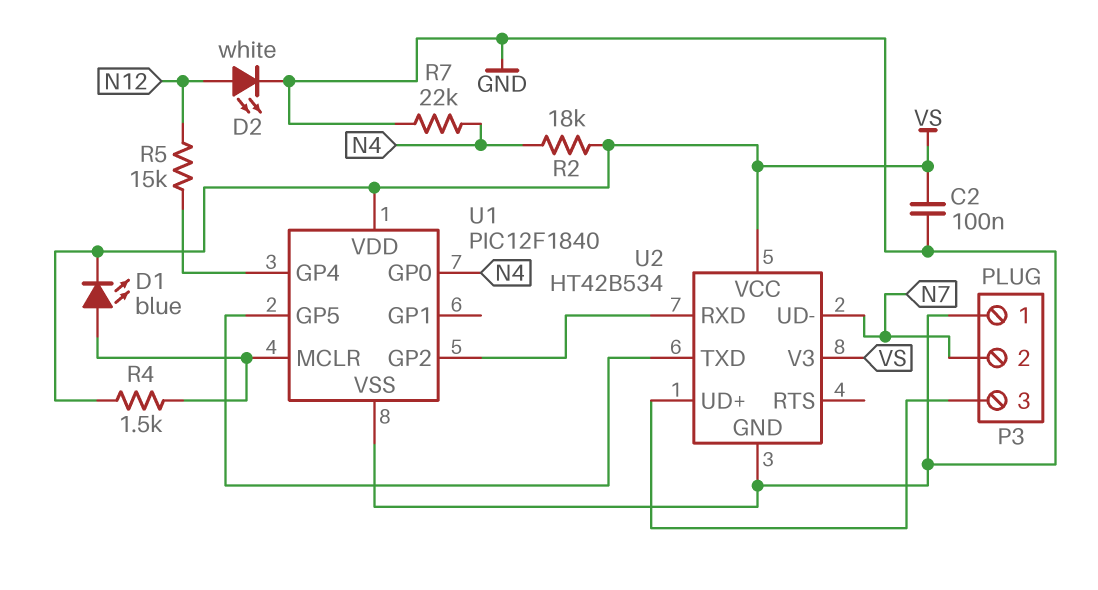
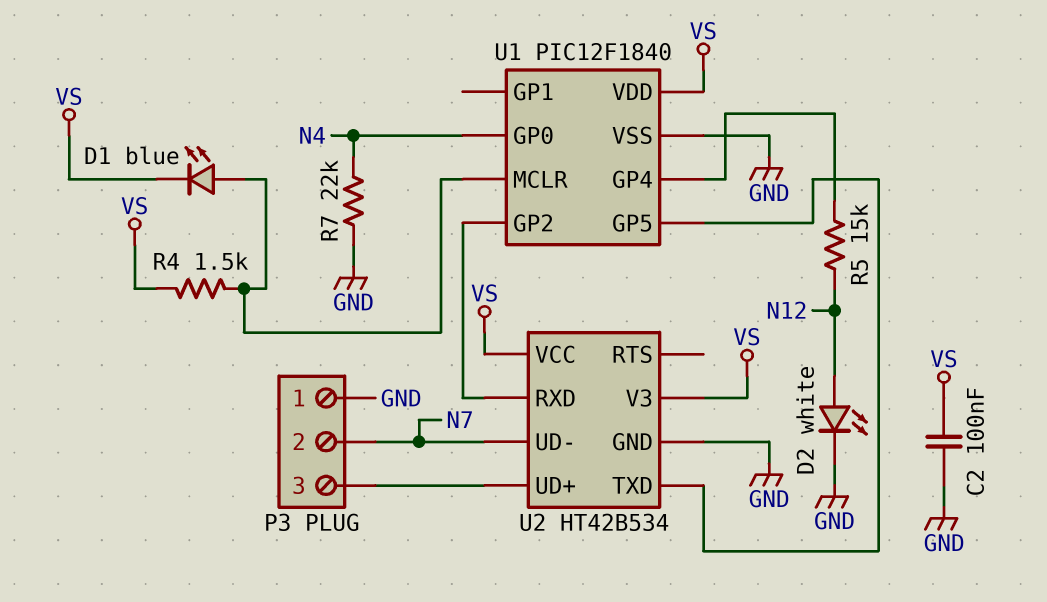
R2: 18k (N4, VS) -> none

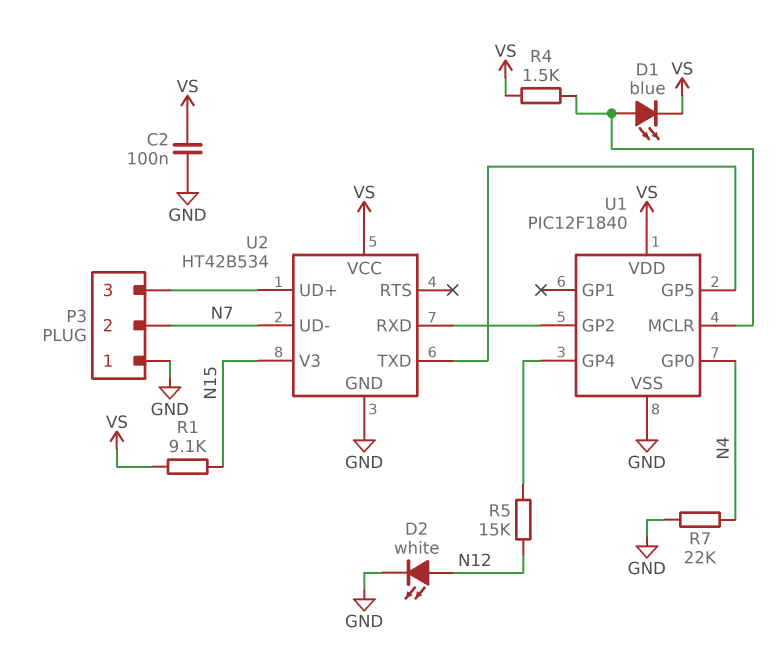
R1: none -> 9.1k (N15, VS)
U2 pin V3: VS -> N15

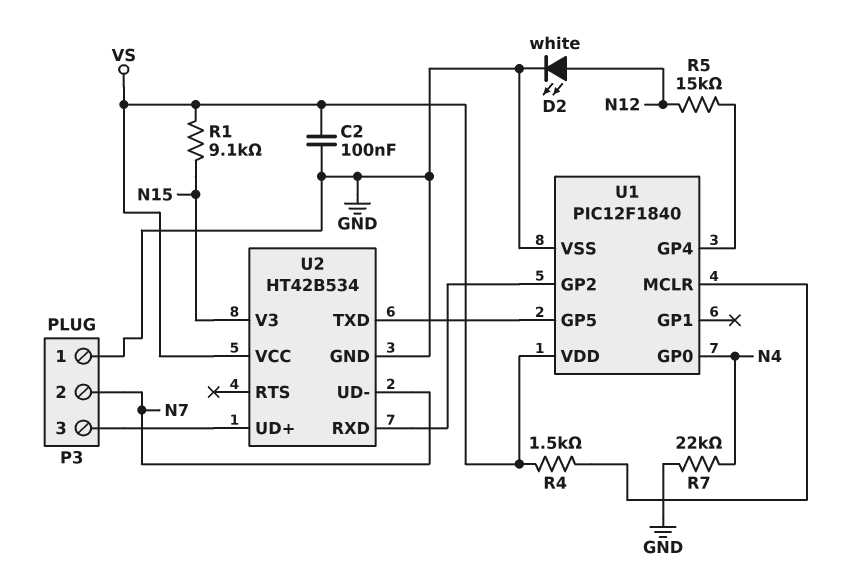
D1: LED blue (A U1/MCLR, K VS) -> none

